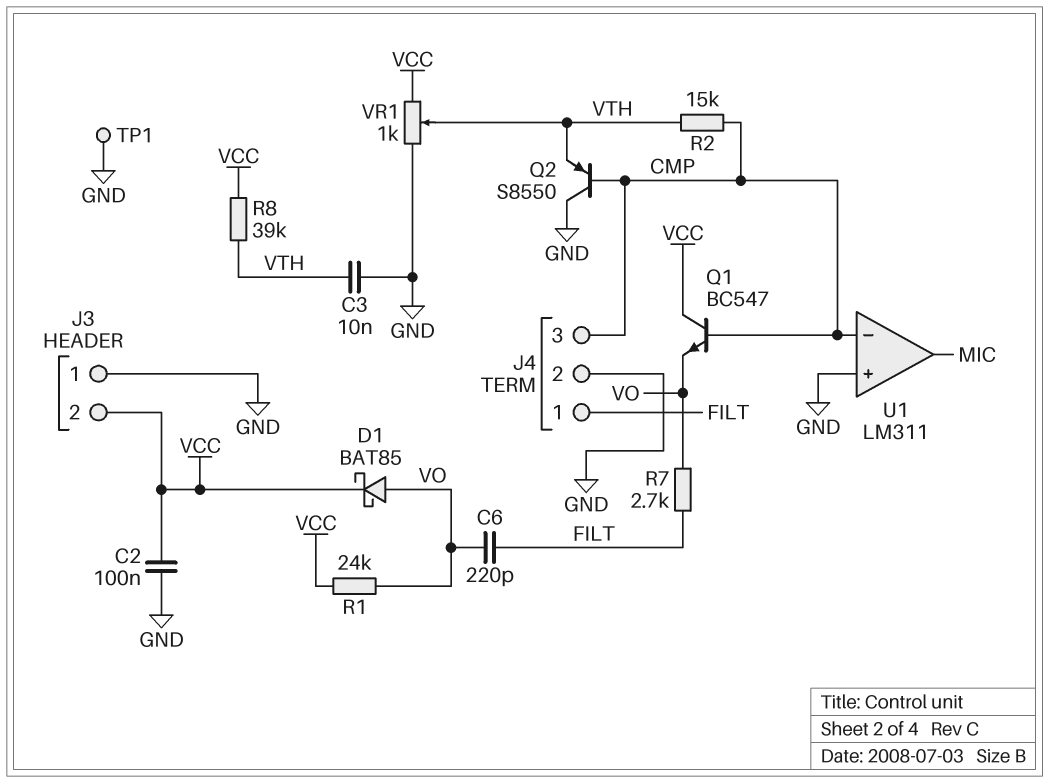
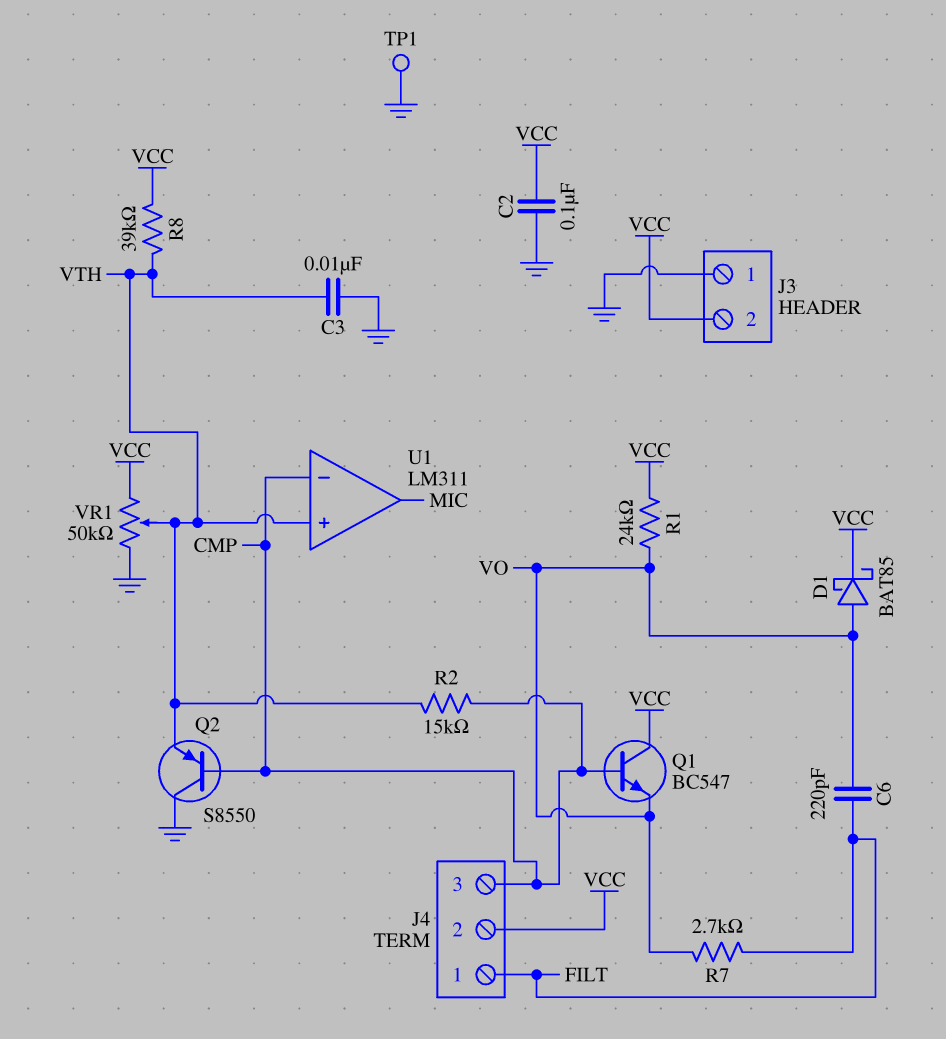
J4 pin 2: GND -> VCC
U1 pin in+: GND -> VTH
VR1: 1k (GND, VCC, wiper VTH) -> 50k (GND, VCC, wiper VTH)

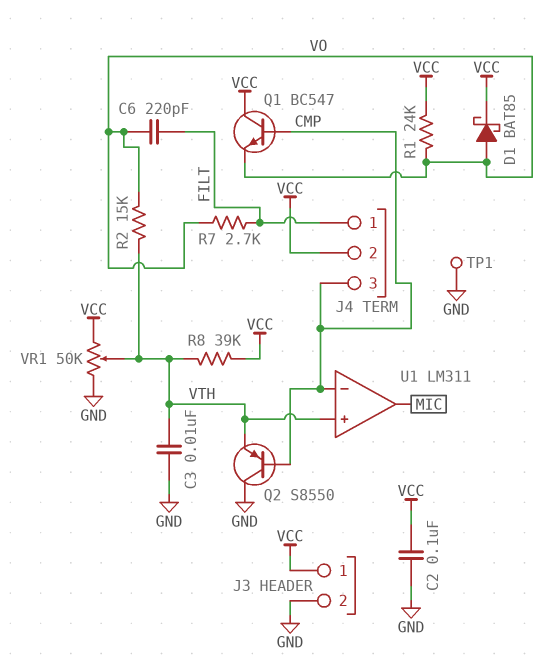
J3 pin 1: GND -> VCC
J3 pin 2: VCC -> GND
R2: 15k (CMP, VTH) -> 15k (VO, VTH)

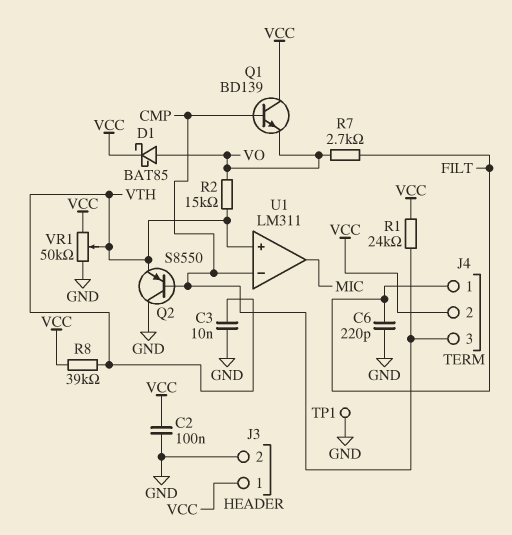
C6: 220pF (FILT, VO) -> 220pF (FILT, GND)
Q1: NPN BC547 (B CMP, C VCC, E VO) -> NPN BD139 (B CMP, C VCC, E VO)
R1: 24k (VCC, VO) -> 24k (CMP, VCC)

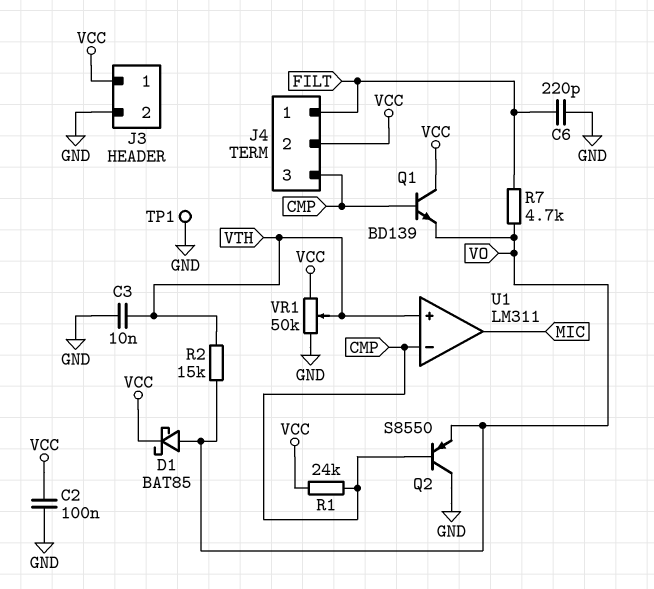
Q2: PNP S8550 (B CMP, C GND, E VTH) -> PNP S8550 (B CMP, C GND, E VO)
R7: 2.7k (FILT, VO) -> 4.7k (FILT, VO)
R8: 39k (VCC, VTH) -> none

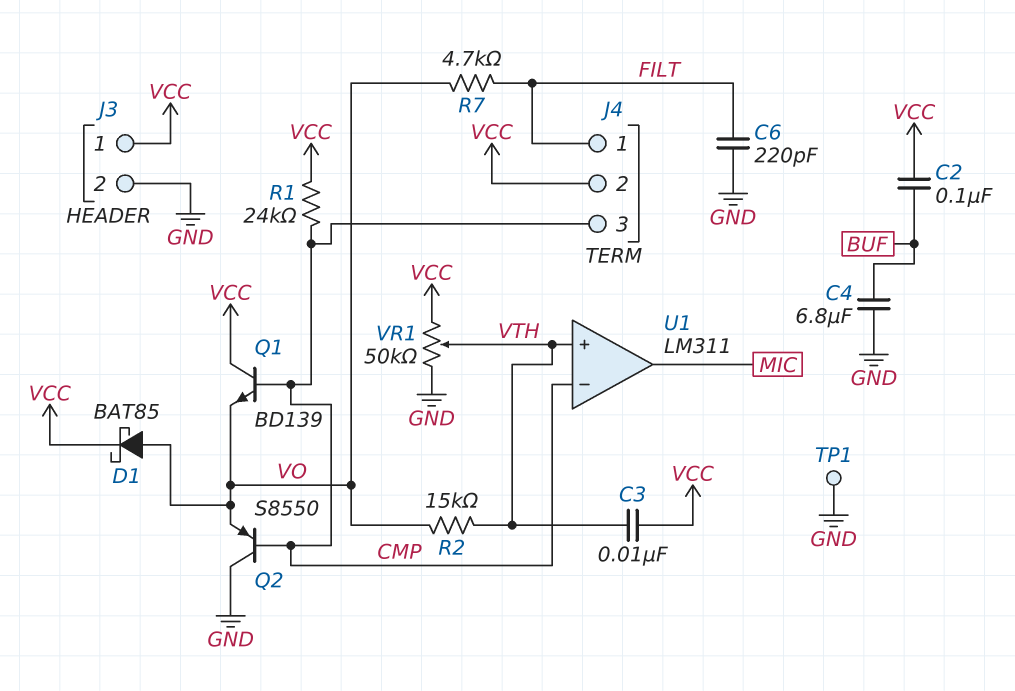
C2: 100nF (GND, VCC) -> 100nF (BUF, VCC)
C3: 10nF (GND, VTH) -> 10nF (VCC, VTH)
C4: none -> 6.8uF (BUF, GND)

